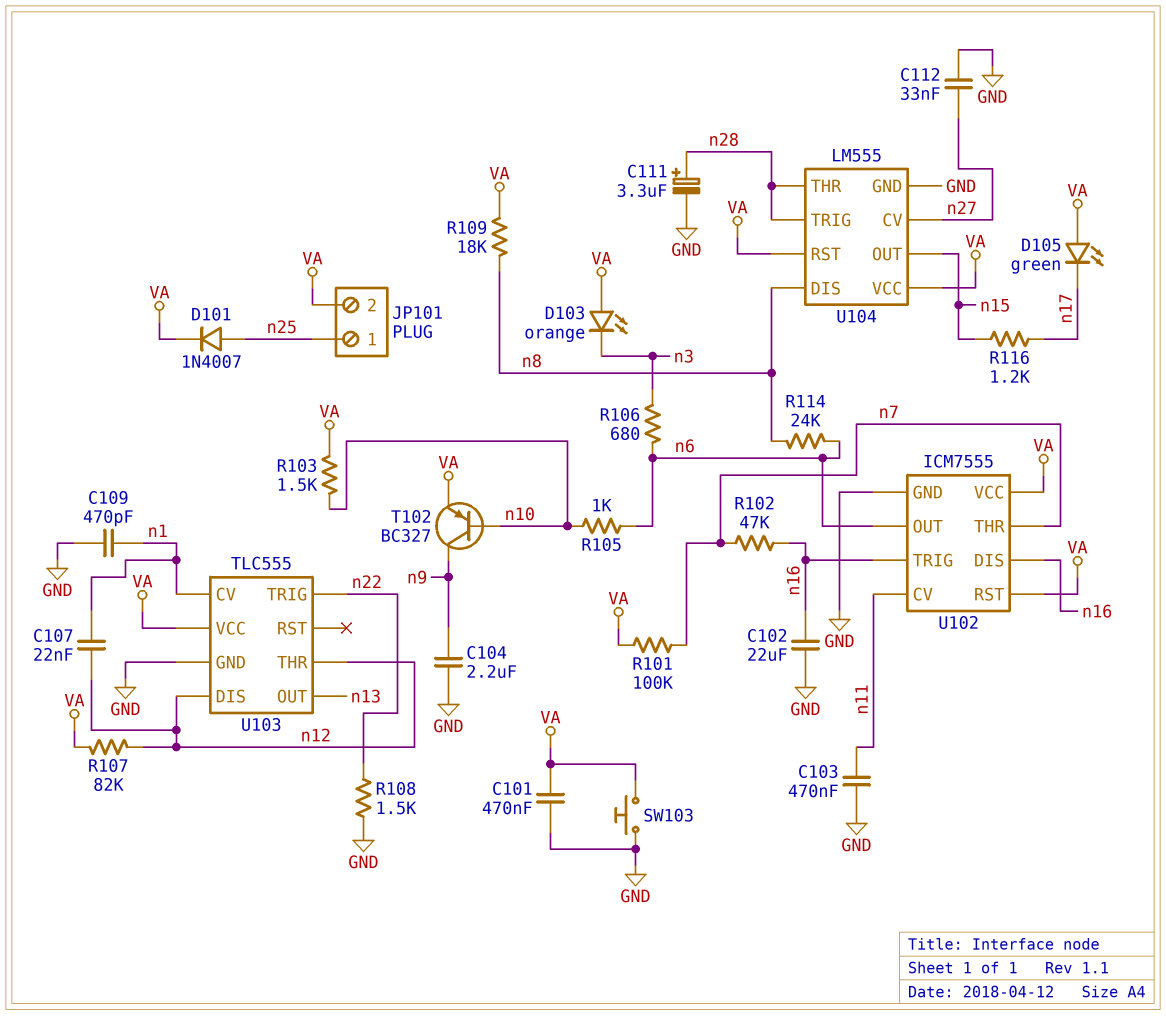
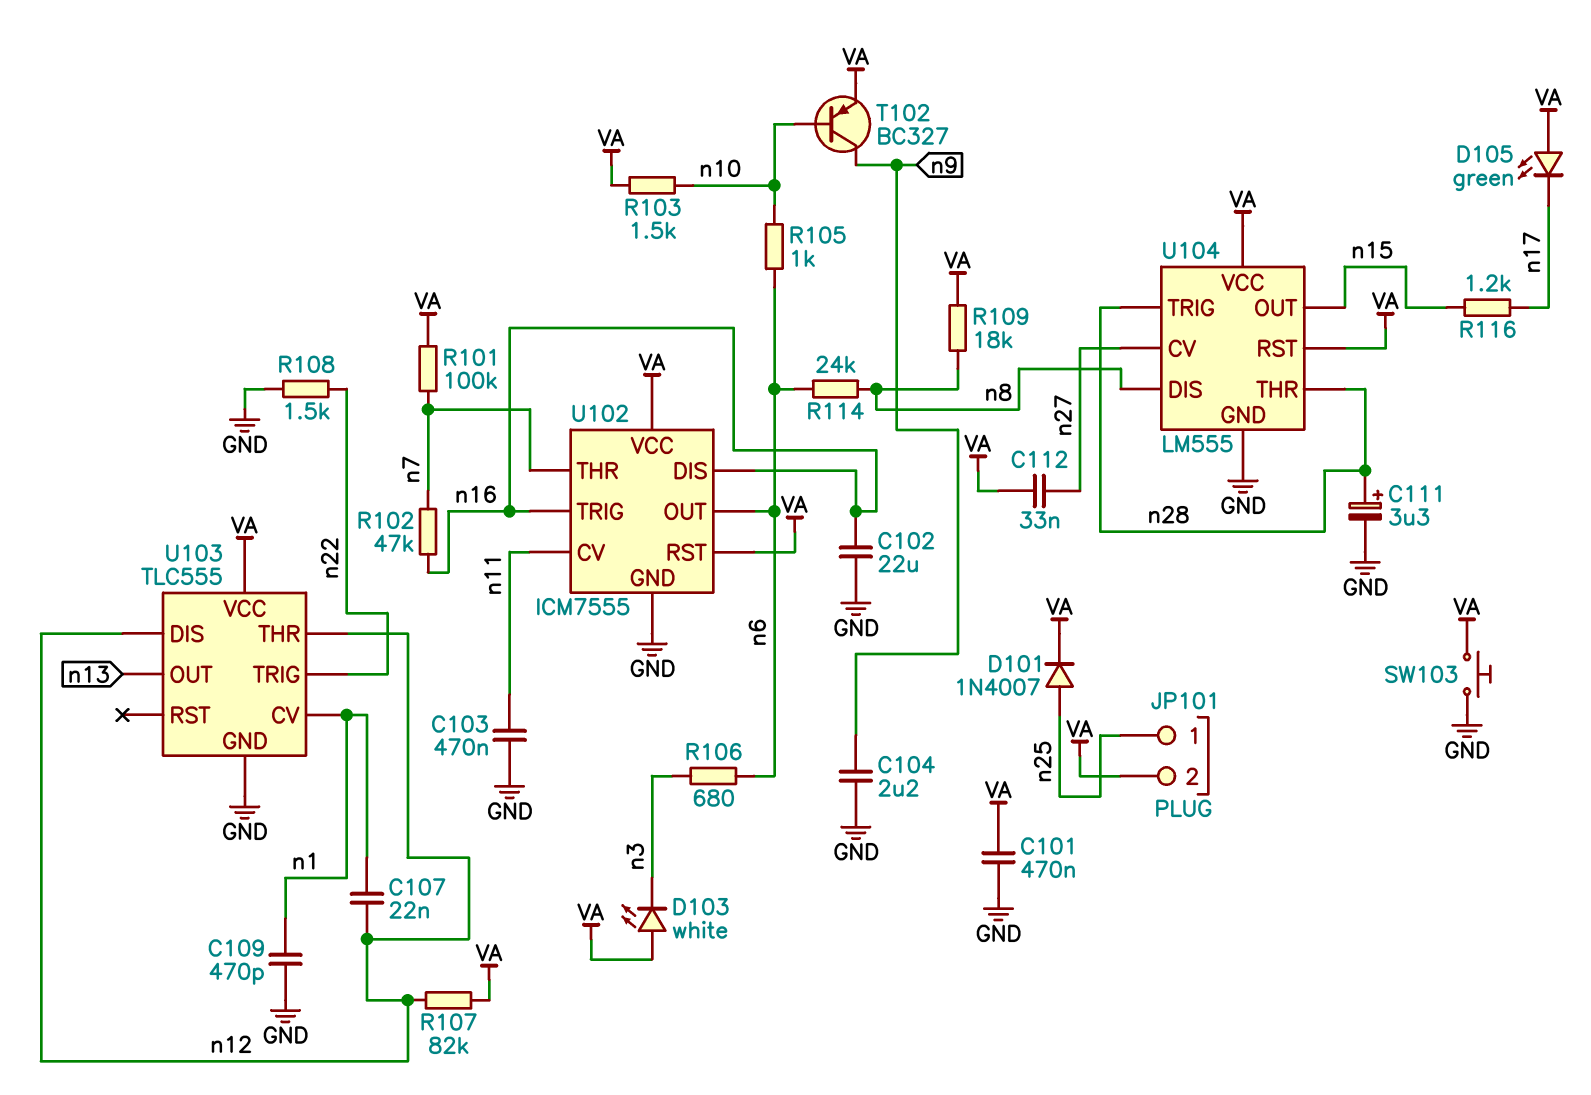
C112: 33nF (GND, n27) -> 33nF (VA, n27)
D103: LED orange (A VA, K n3) -> LED white (A VA, K n3)

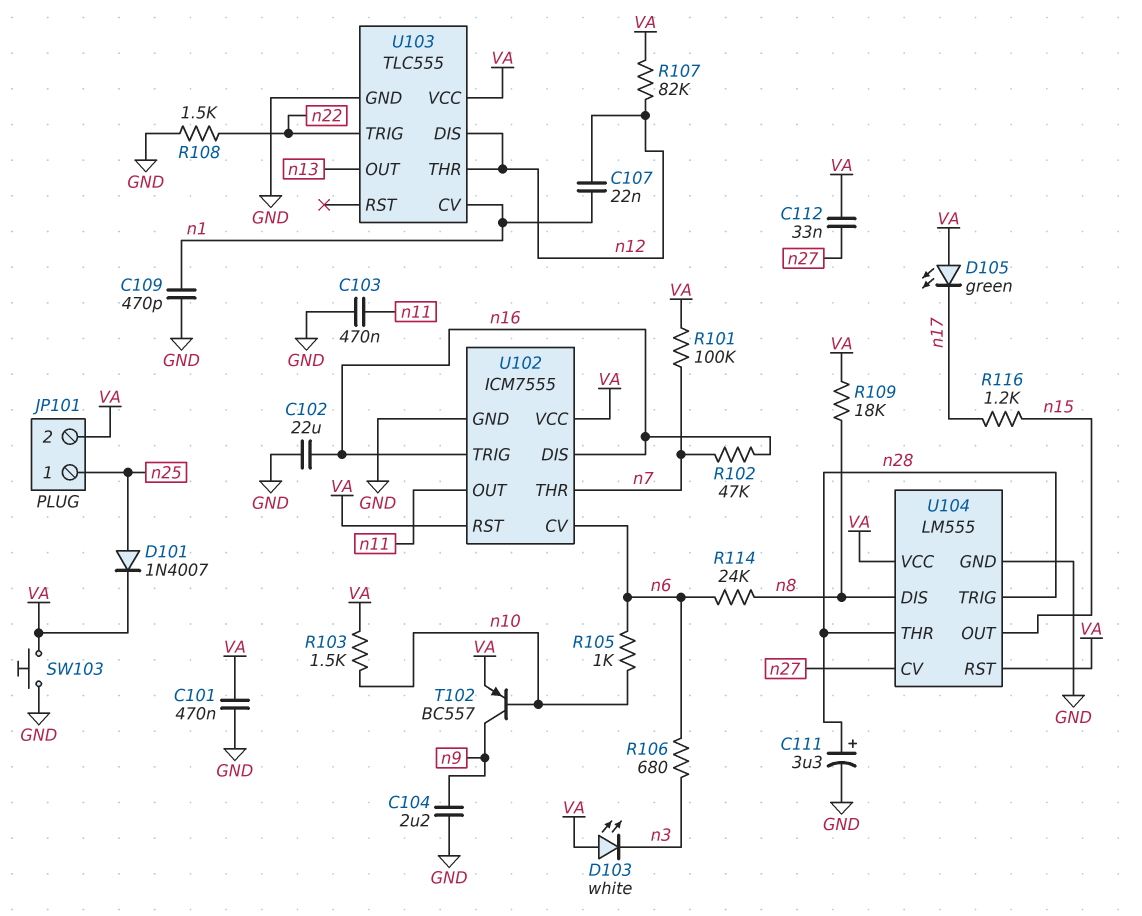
T102: PNP BC327 (B n10, C n9, E VA) -> PNP BC557 (B n10, C n9, E VA)
U102 pin CV: n11 -> n6
U102 pin OUT: n6 -> n11

